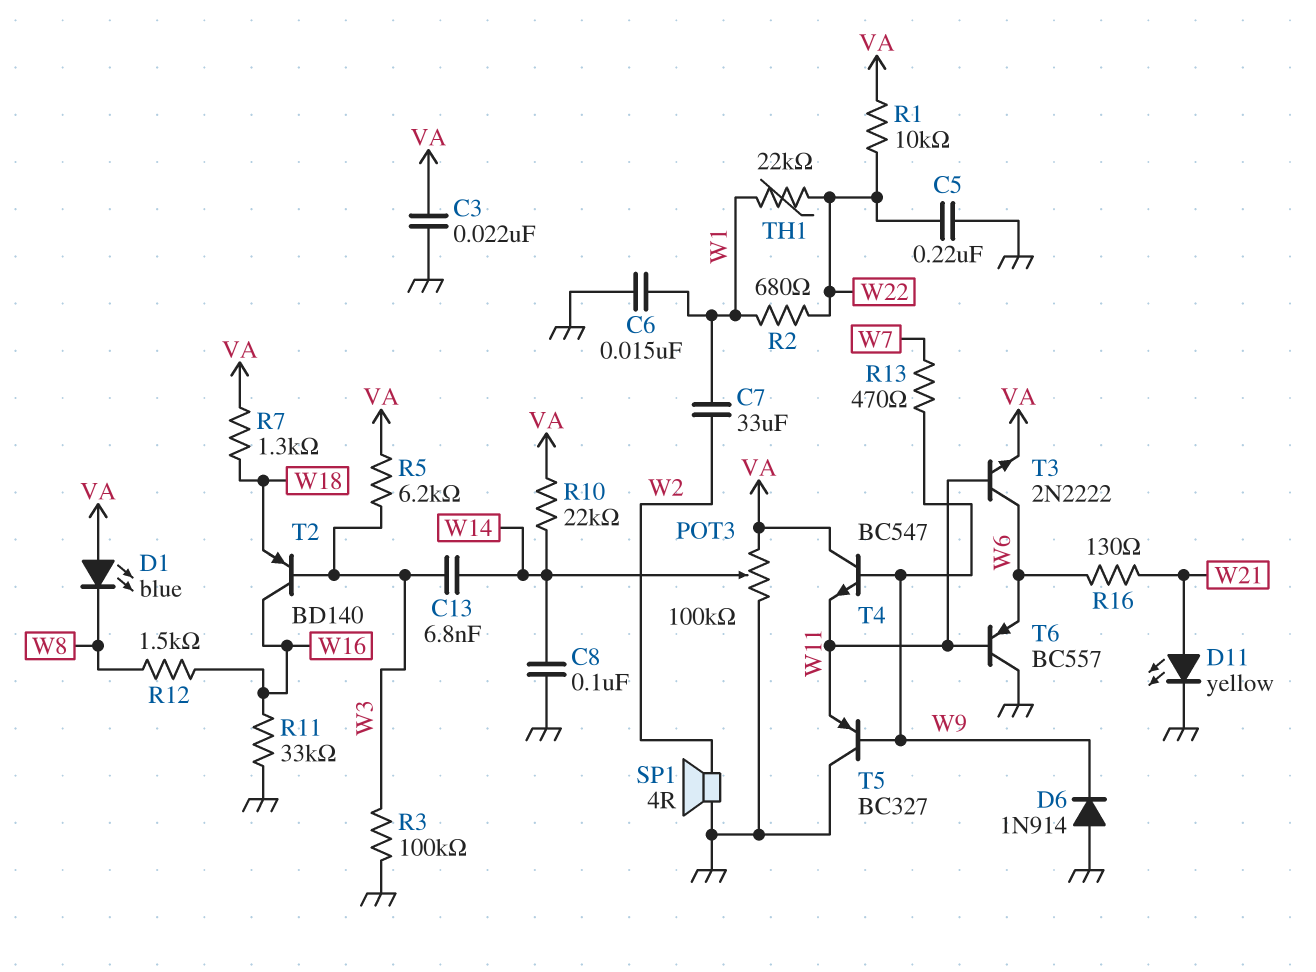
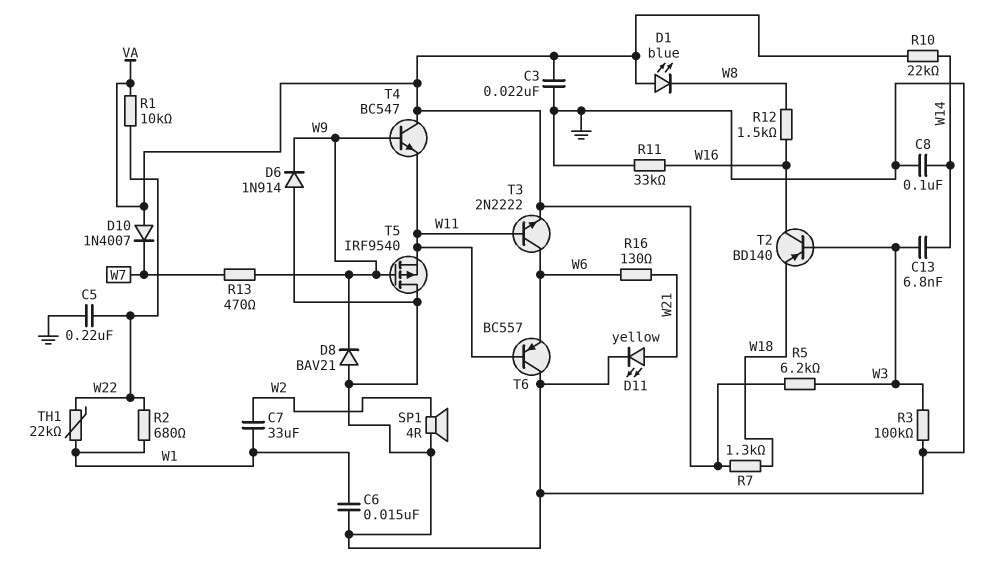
D8: none -> diode BAV21 (A GND, K W9)
D10: none -> diode 1N4007 (A VA, K W7)
POT3: 100k (GND, VA, wiper W14) -> none
T5: PNP BC327 (B W9, C GND, E W11) -> PMOS IRF9540 (G W9, D GND, S W11)

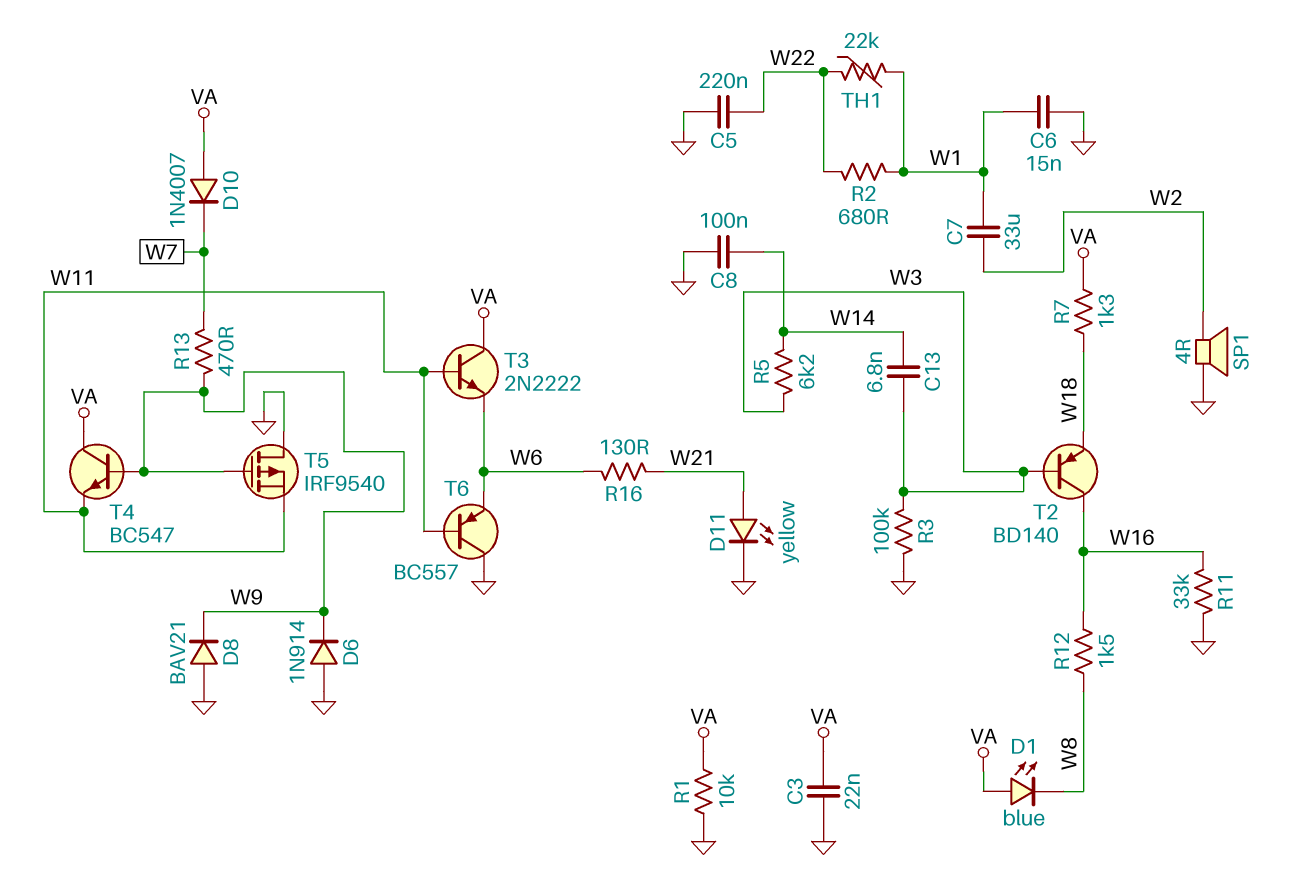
R1: 10k (VA, W22) -> 10k (GND, VA)
R5: 6.2k (VA, W3) -> 6.2k (W3, W14)
R10: 22k (VA, W14) -> none
T3: NPN 2N2222 (B W11, C W6, E VA) -> NPN 2N2222 (B W11, C VA, E W6)

